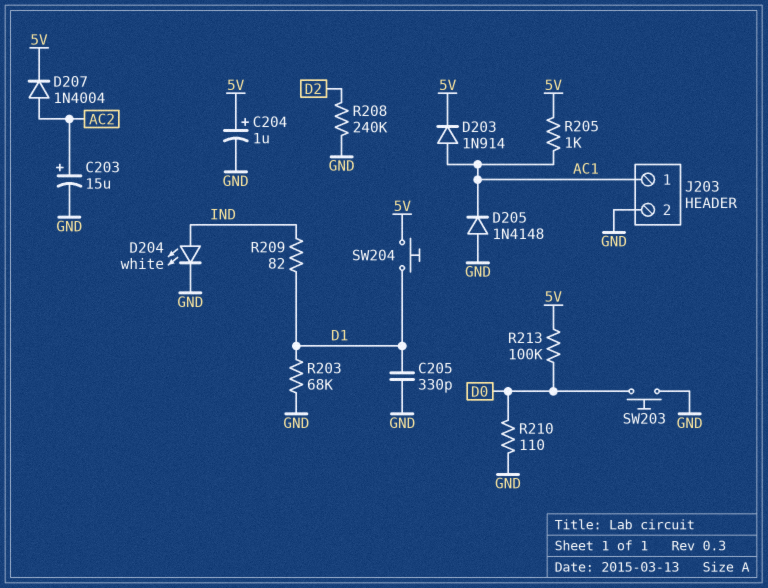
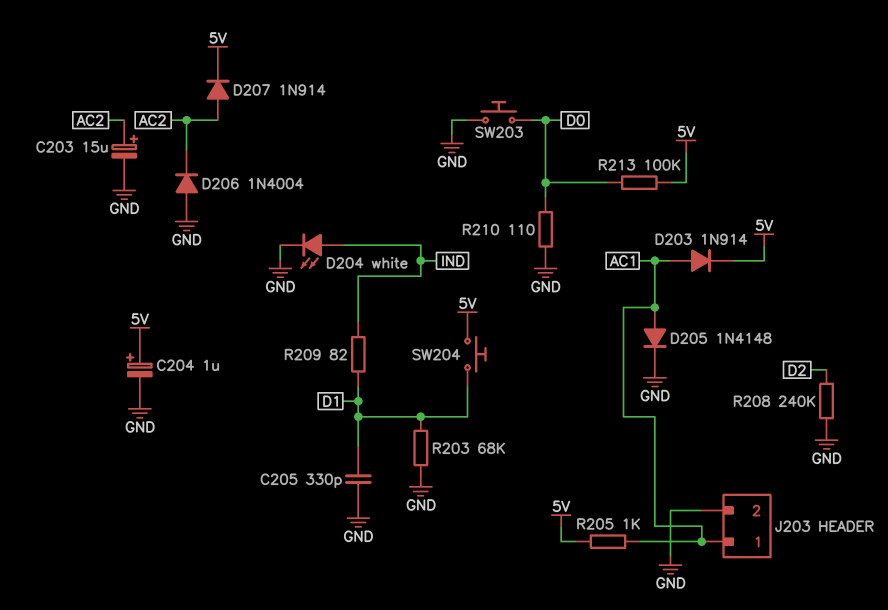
D205: diode 1N4148 (A GND, K AC1) -> diode 1N4148 (A AC1, K GND)
D206: none -> diode 1N4004 (A GND, K AC2)
D207: diode 1N4004 (A AC2, K 5V) -> diode 1N914 (A AC2, K 5V)

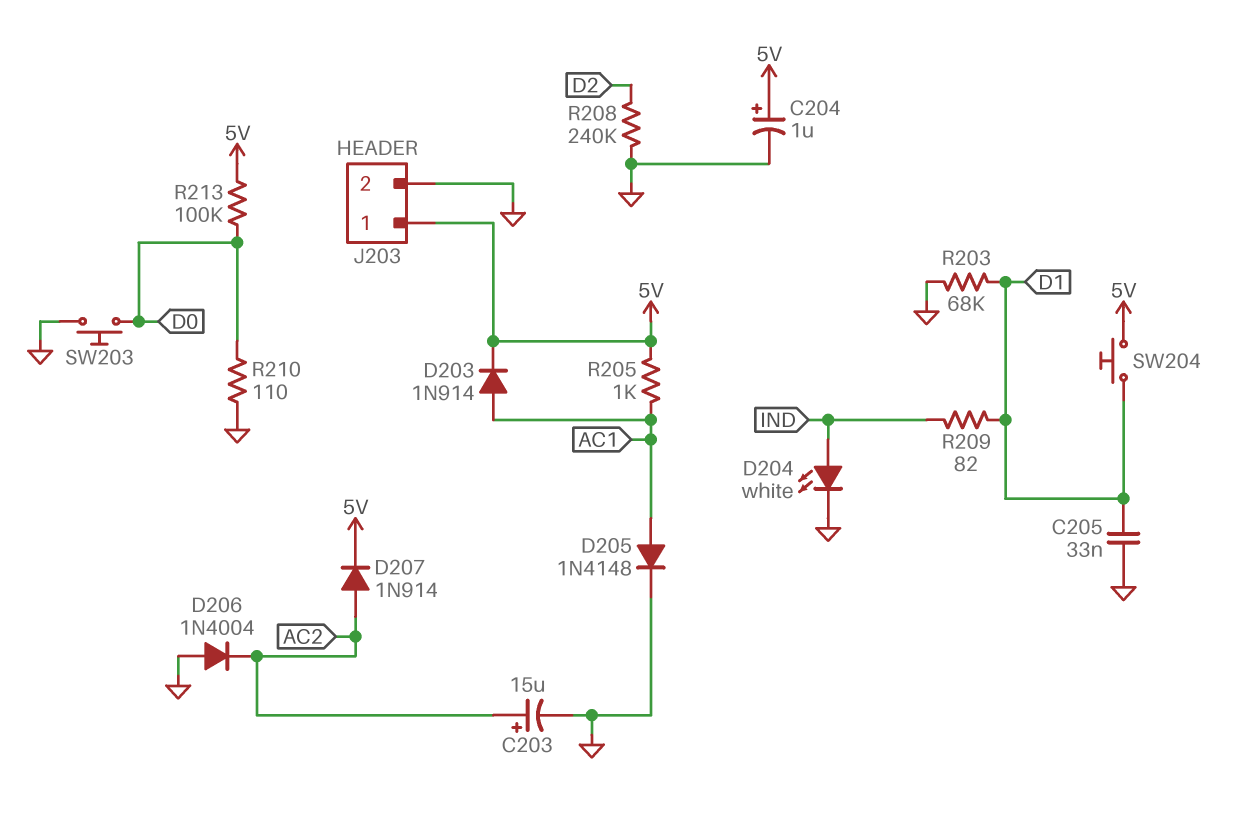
C205: 330pF (D1, GND) -> 33nF (D1, GND)
J203 pin 1: AC1 -> 5V

